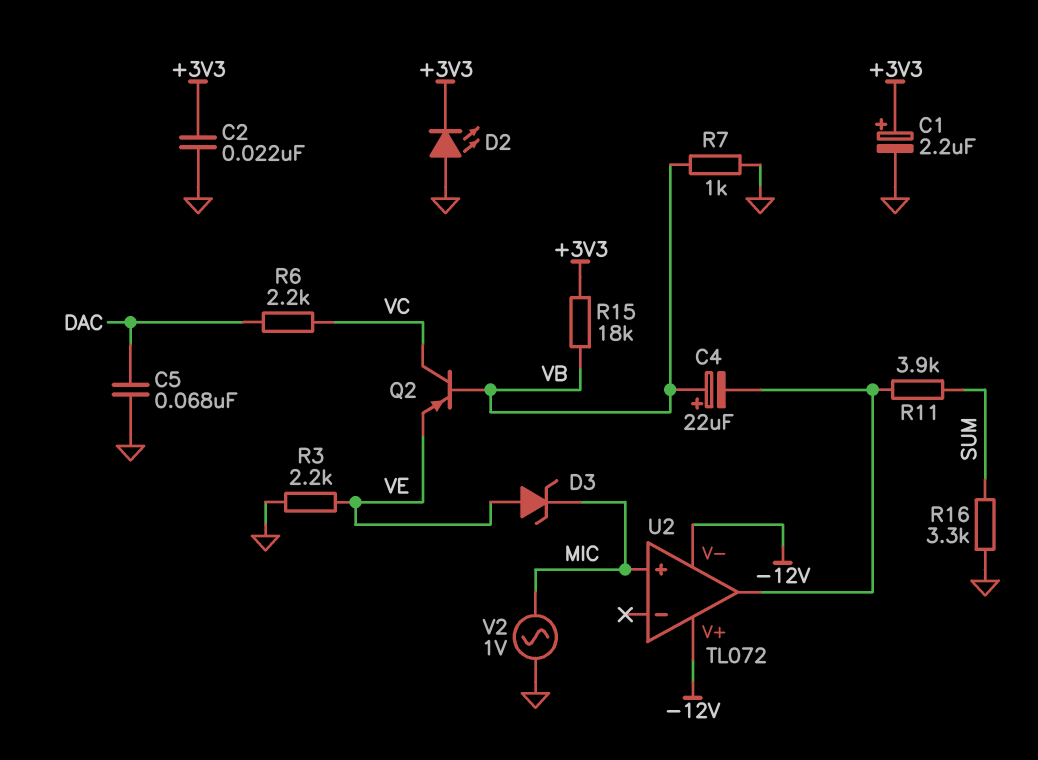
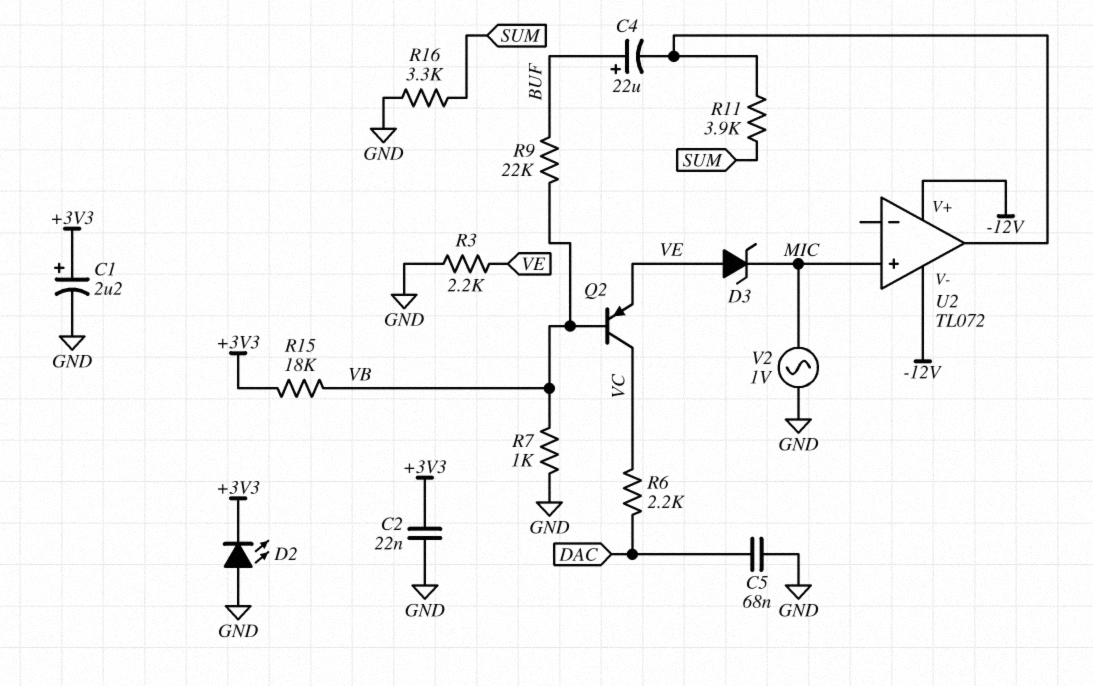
C4: 22uF (plus VB, minus U2/out) -> 22uF (plus BUF, minus U2/out)
R9: none -> 22k (BUF, VB)

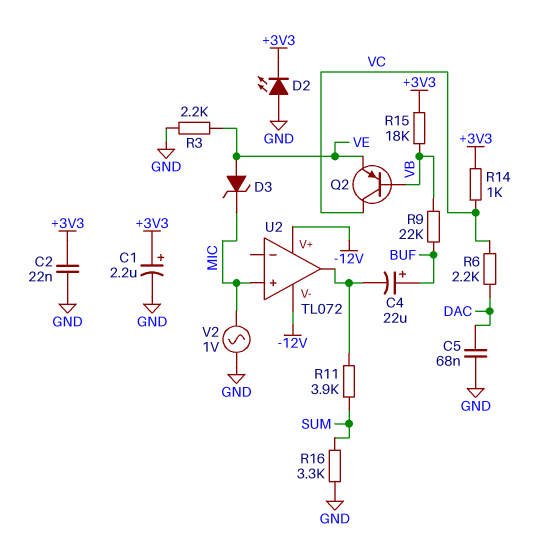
R7: 1k (GND, VB) -> none
R14: none -> 1k (+3V3, VC)

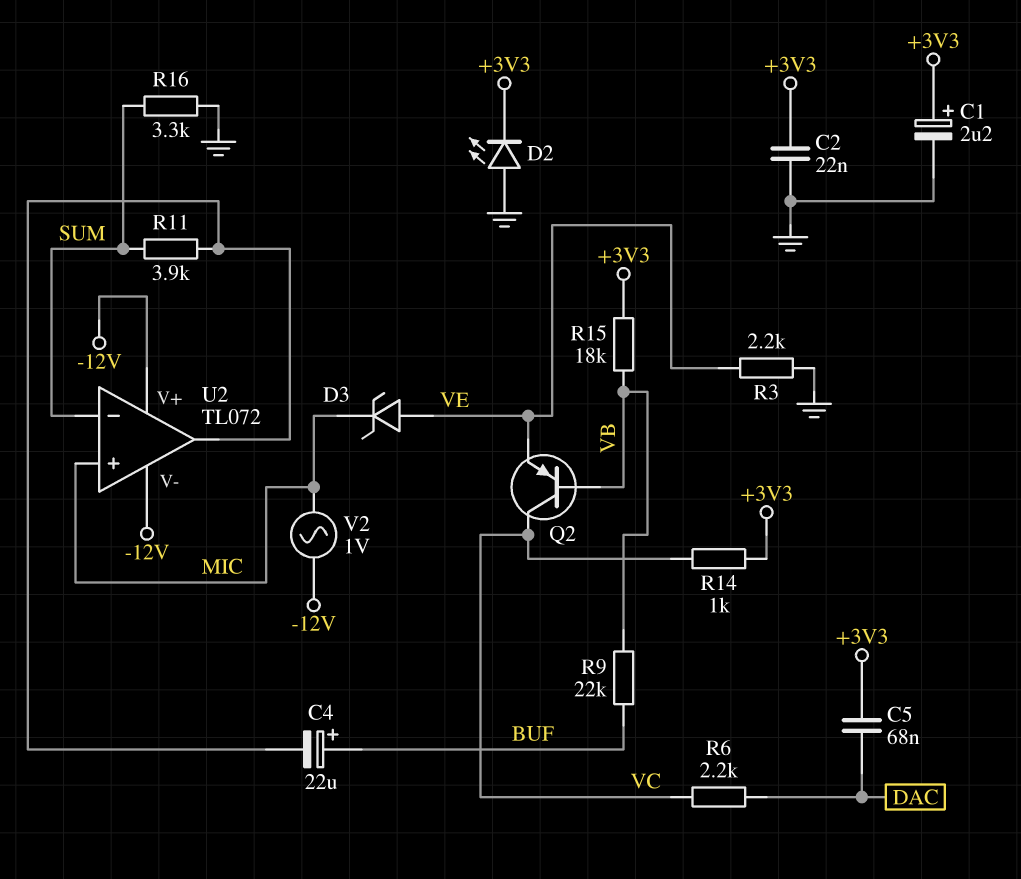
C5: 68nF (DAC, GND) -> 68nF (+3V3, DAC)
U2 pin in-: none -> SUM
V2: AC 1V (GND, MIC) -> AC 1V (-12V, MIC)

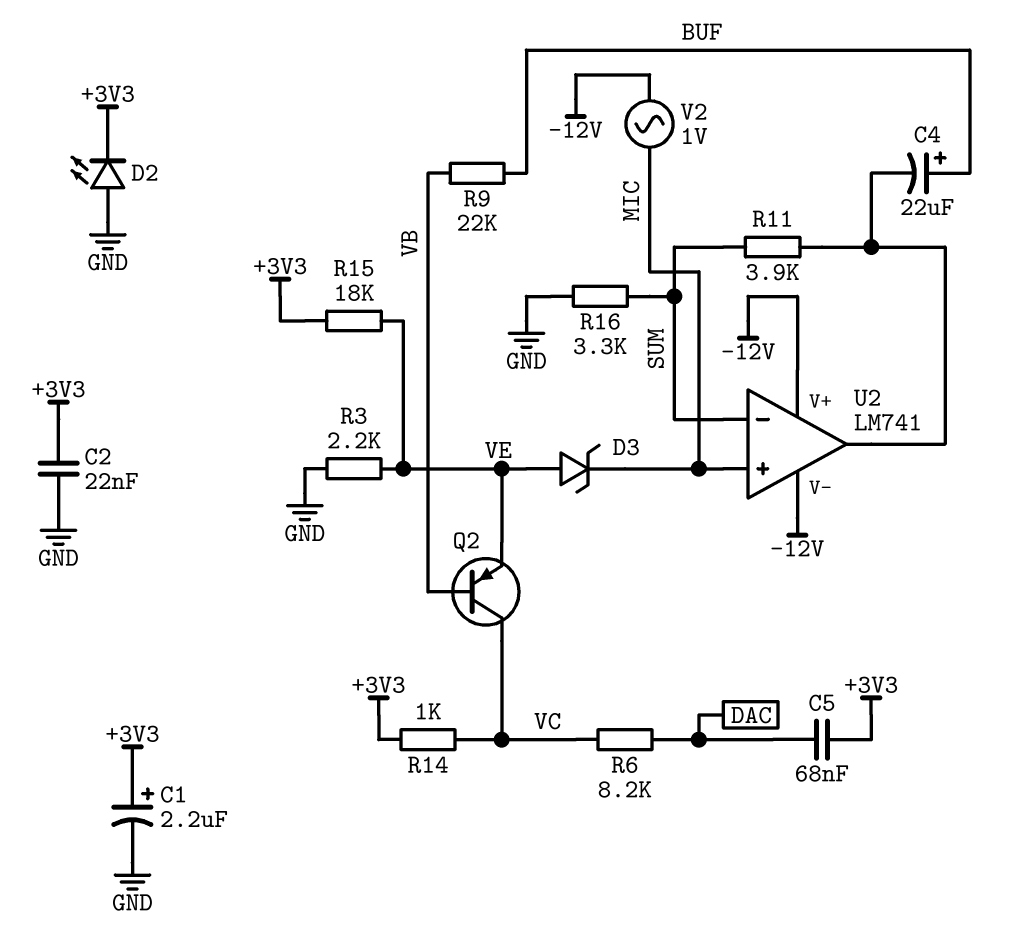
R6: 2.2k (DAC, VC) -> 8.2k (DAC, VC)
R15: 18k (+3V3, VB) -> 18k (+3V3, VE)
U2: TL072 -> LM741

